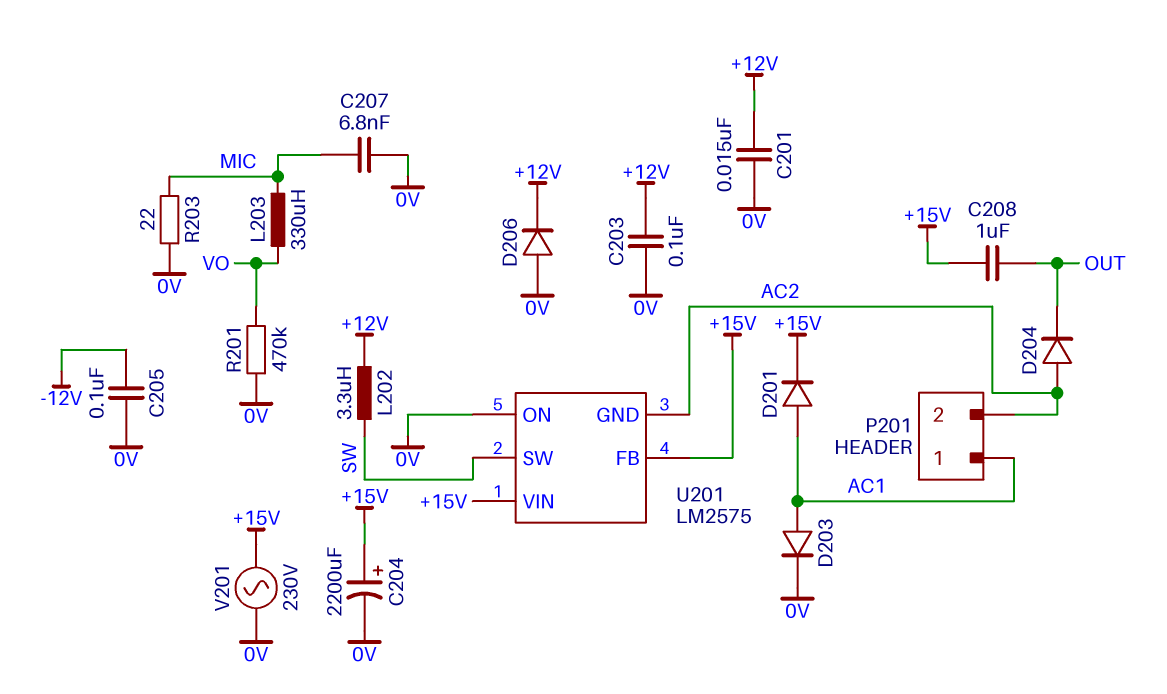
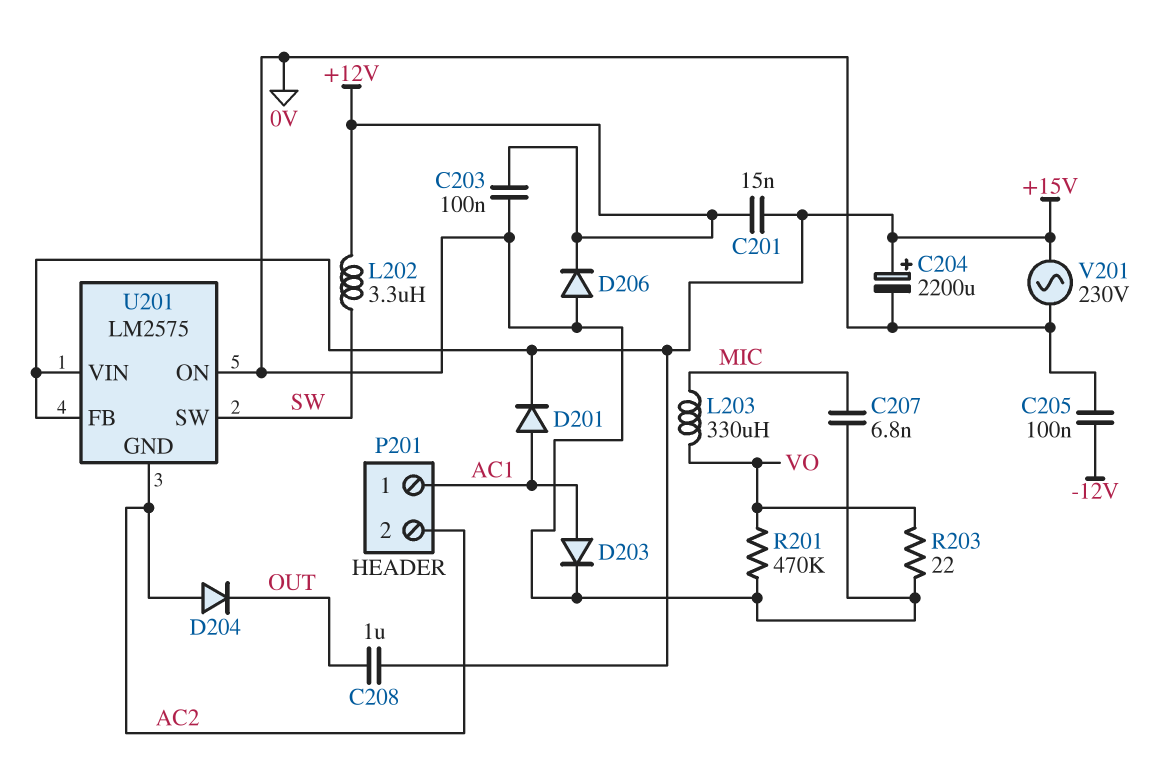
C201: 15nF (+12V, 0V) -> 15nF (+12V, +15V)
R203: 22 (0V, MIC) -> 22 (0V, VO)

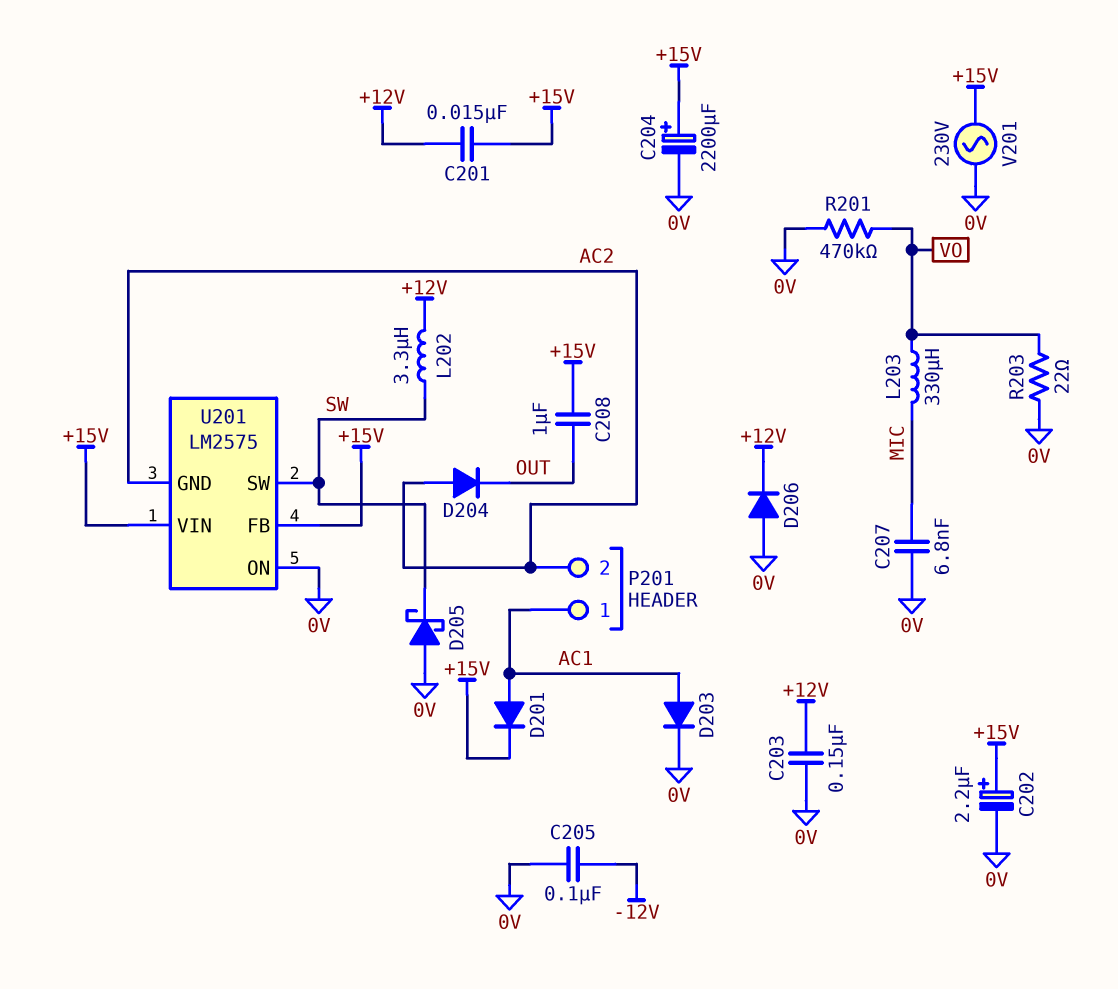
C202: none -> 2.2uF (plus +15V, minus 0V)
C203: 100nF (+12V, 0V) -> 150nF (+12V, 0V)
D205: none -> schottky (A 0V, K SW)

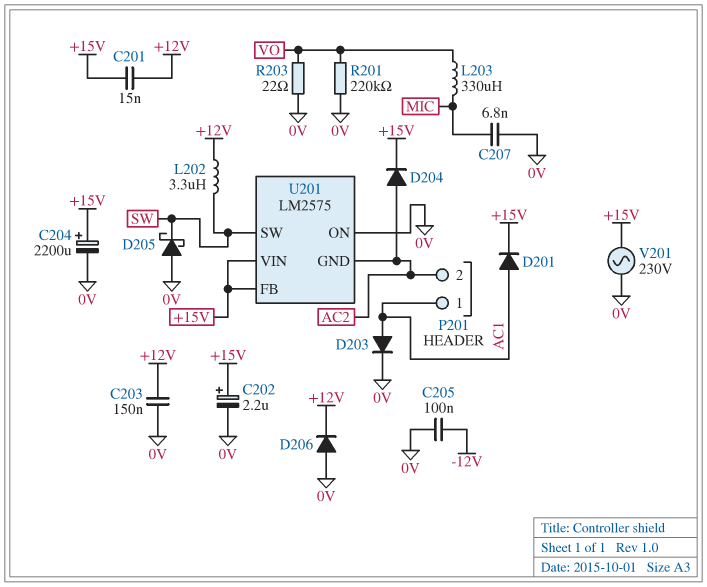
C208: 1uF (+15V, OUT) -> none
D204: diode (A AC2, K OUT) -> diode (A AC2, K +15V)
R201: 470k (0V, VO) -> 220k (0V, VO)

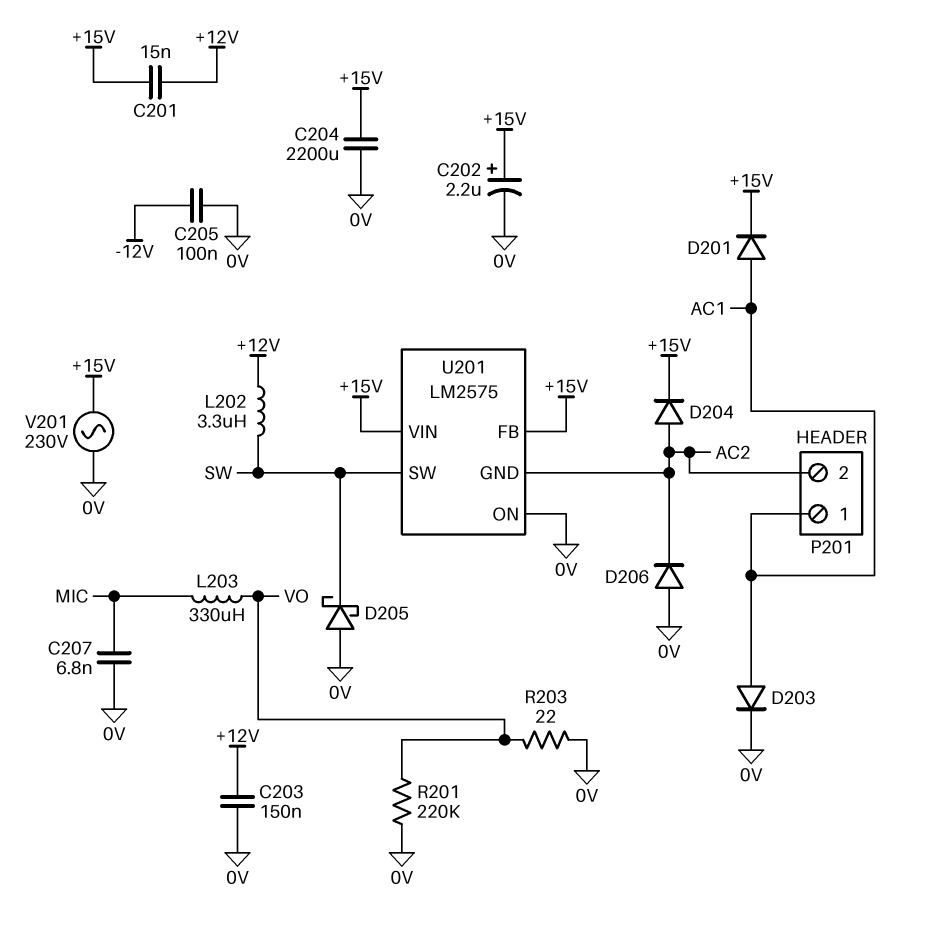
C204: 2200uF (plus +15V, minus 0V) -> 2200uF (+15V, 0V)
D206: diode (A 0V, K +12V) -> diode (A 0V, K AC2)

